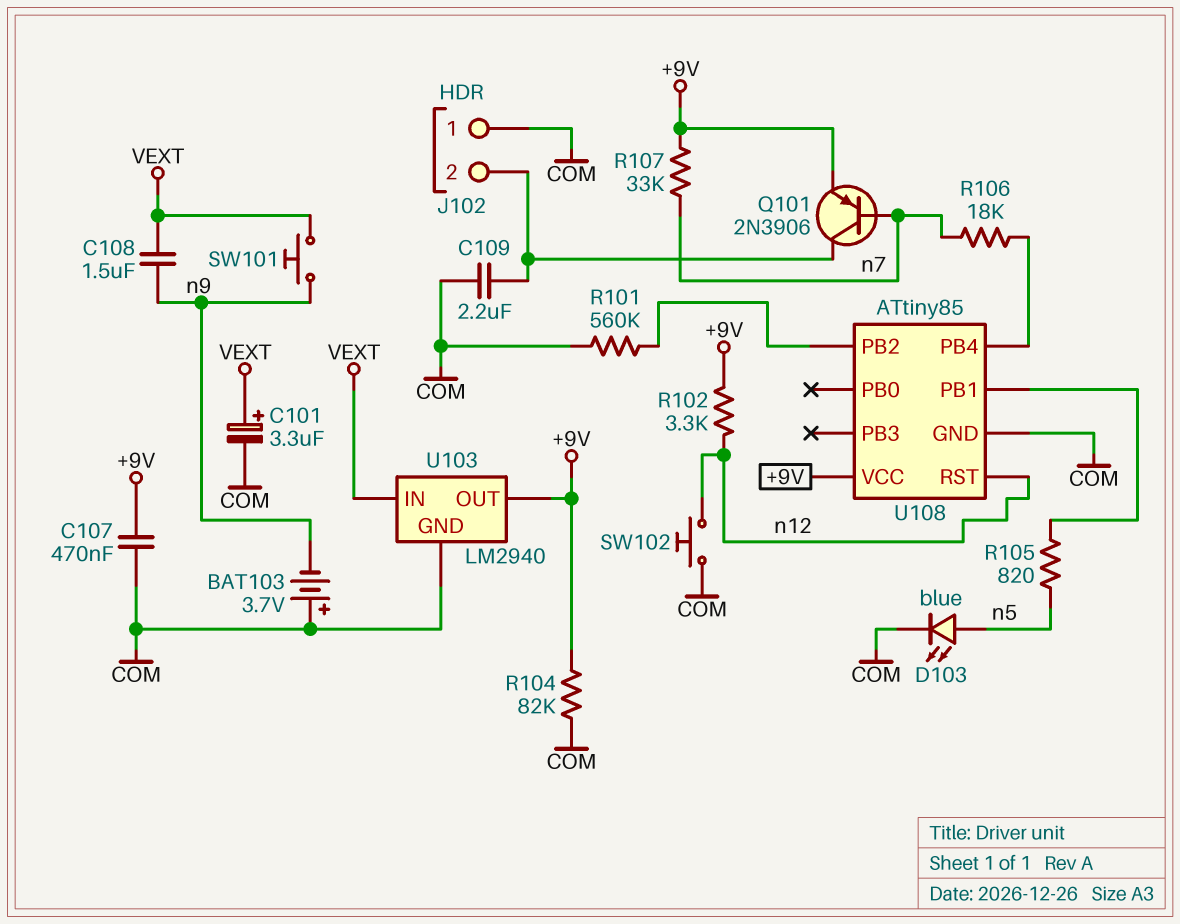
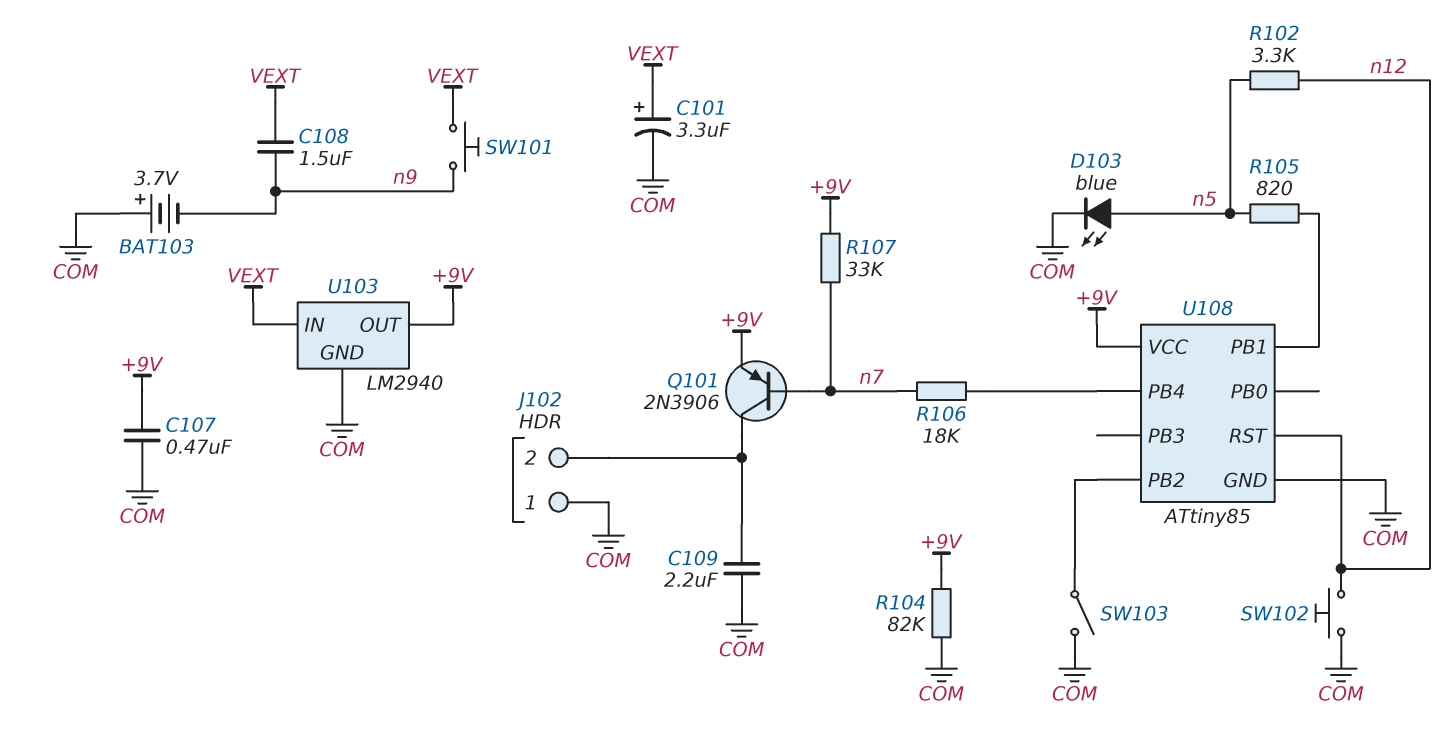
R101: 560k (COM, U108/PB2) -> none
R102: 3.3k (+9V, n12) -> 3.3k (n5, n12)
SW103: none -> switch (COM, U108/PB2)

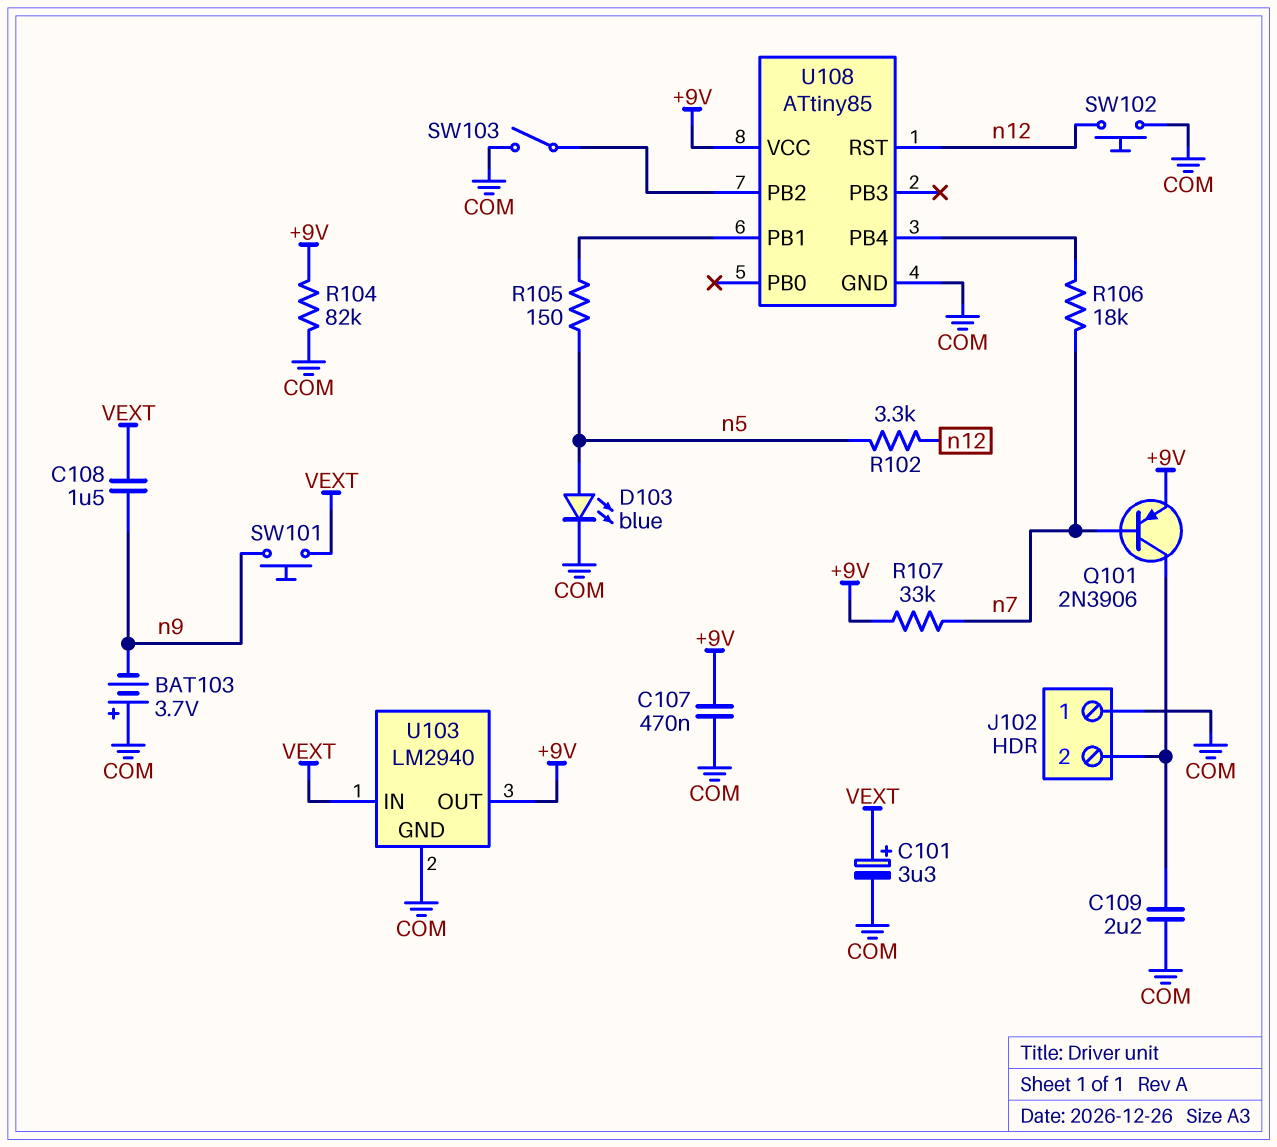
R105: 820 (U108/PB1, n5) -> 150 (U108/PB1, n5)

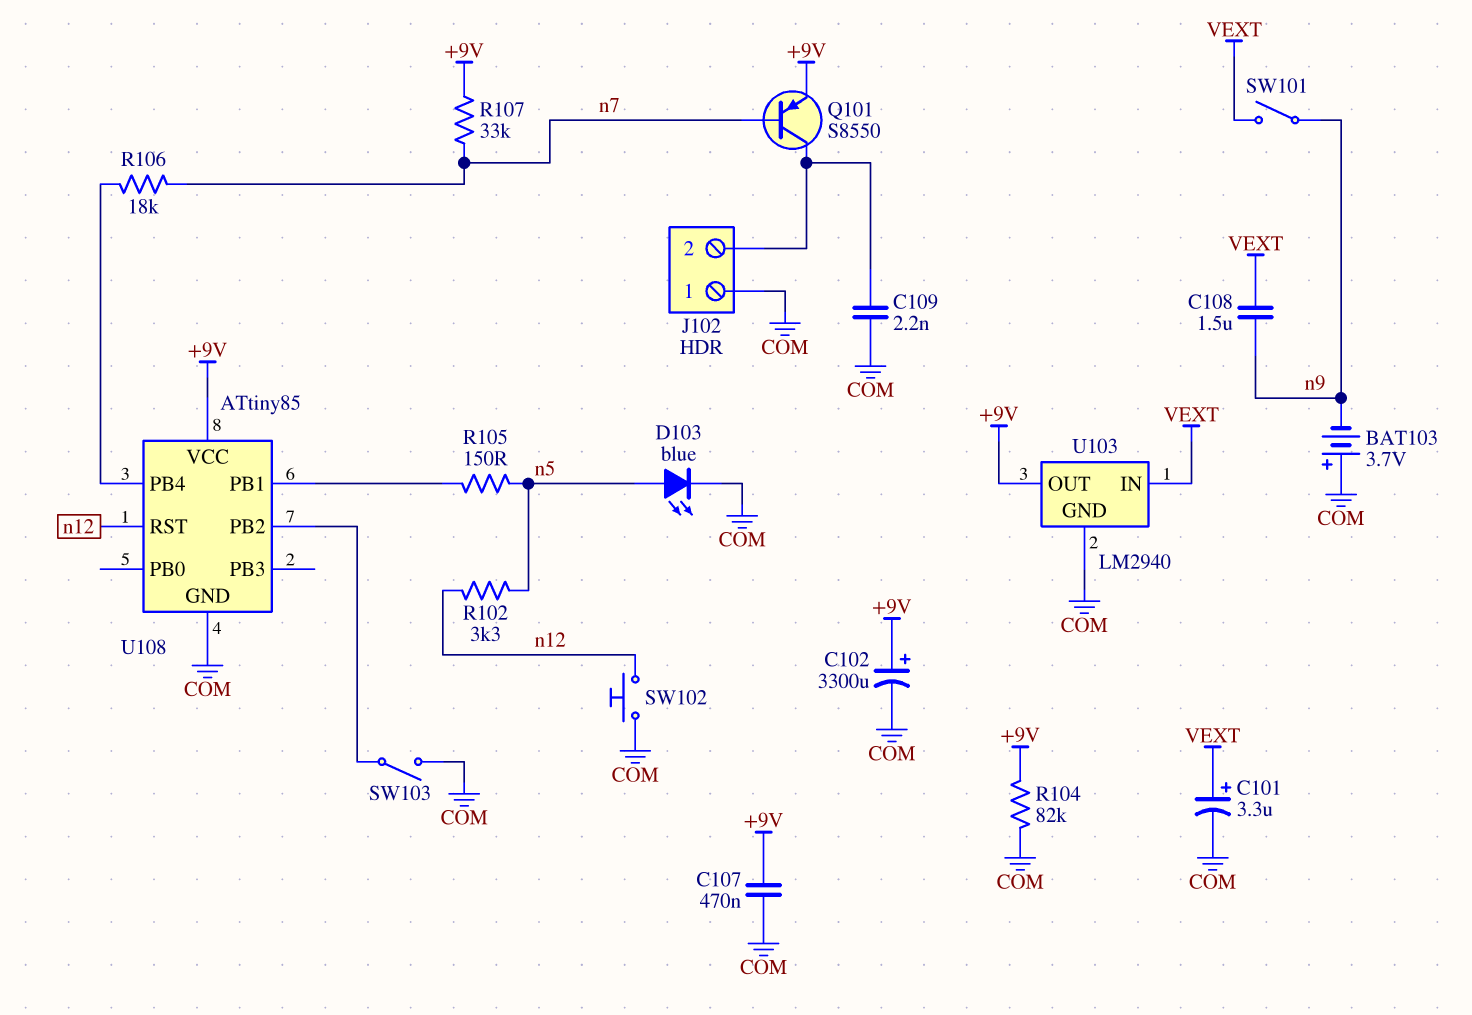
C102: none -> 3300uF (plus +9V, minus COM)
C109: 2.2uF (COM, J102/2) -> 2.2nF (COM, J102/2)
Q101: PNP 2N3906 (B n7, C J102/2, E +9V) -> PNP S8550 (B n7, C J102/2, E +9V)
SW101: button (VEXT, n9) -> switch (VEXT, n9)

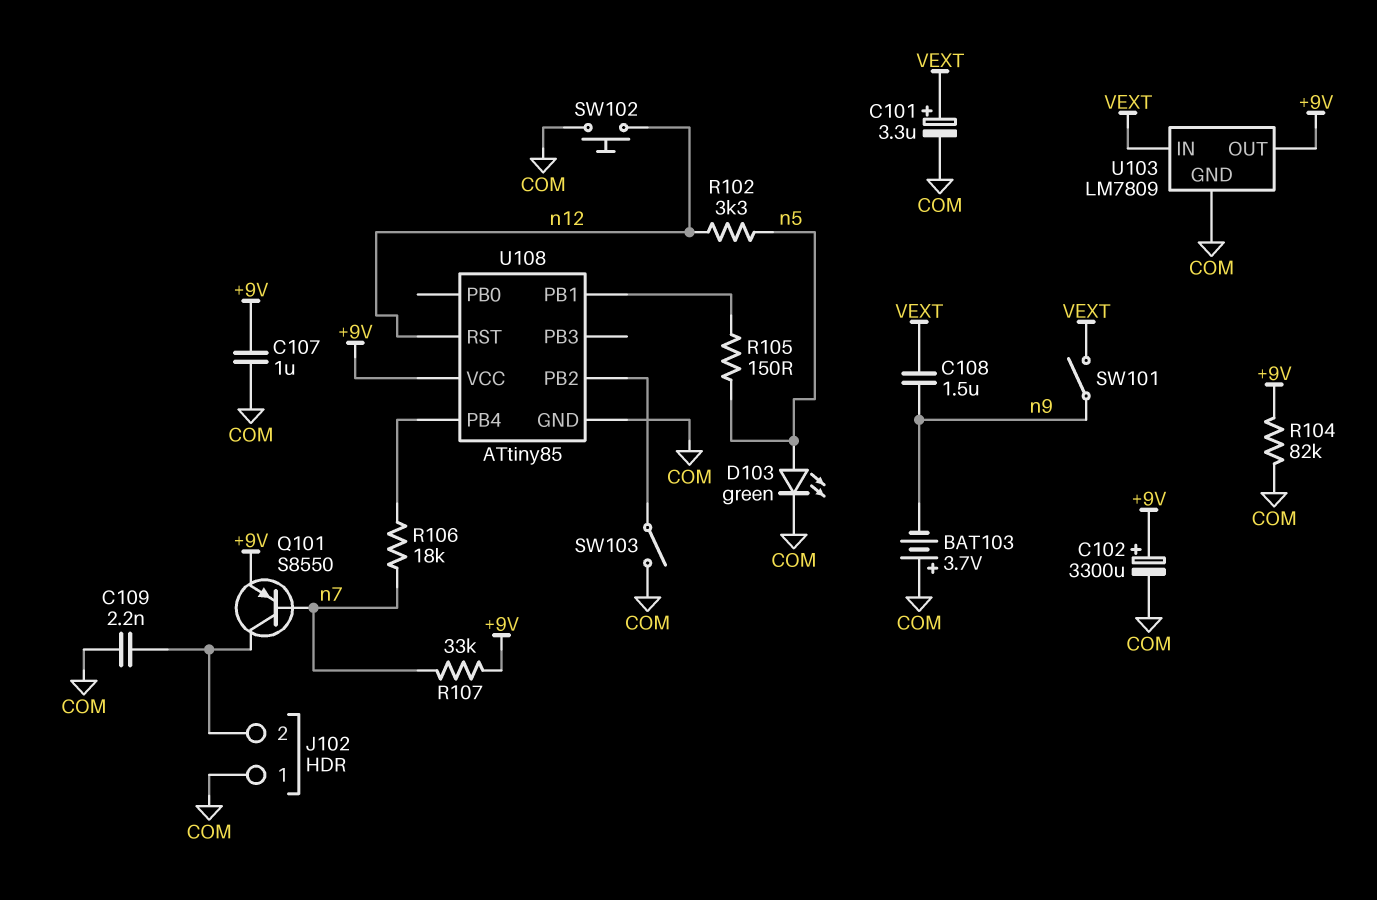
C107: 470nF (+9V, COM) -> 1uF (+9V, COM)
D103: LED blue (A n5, K COM) -> LED green (A n5, K COM)
U103: LM2940 -> LM7809

